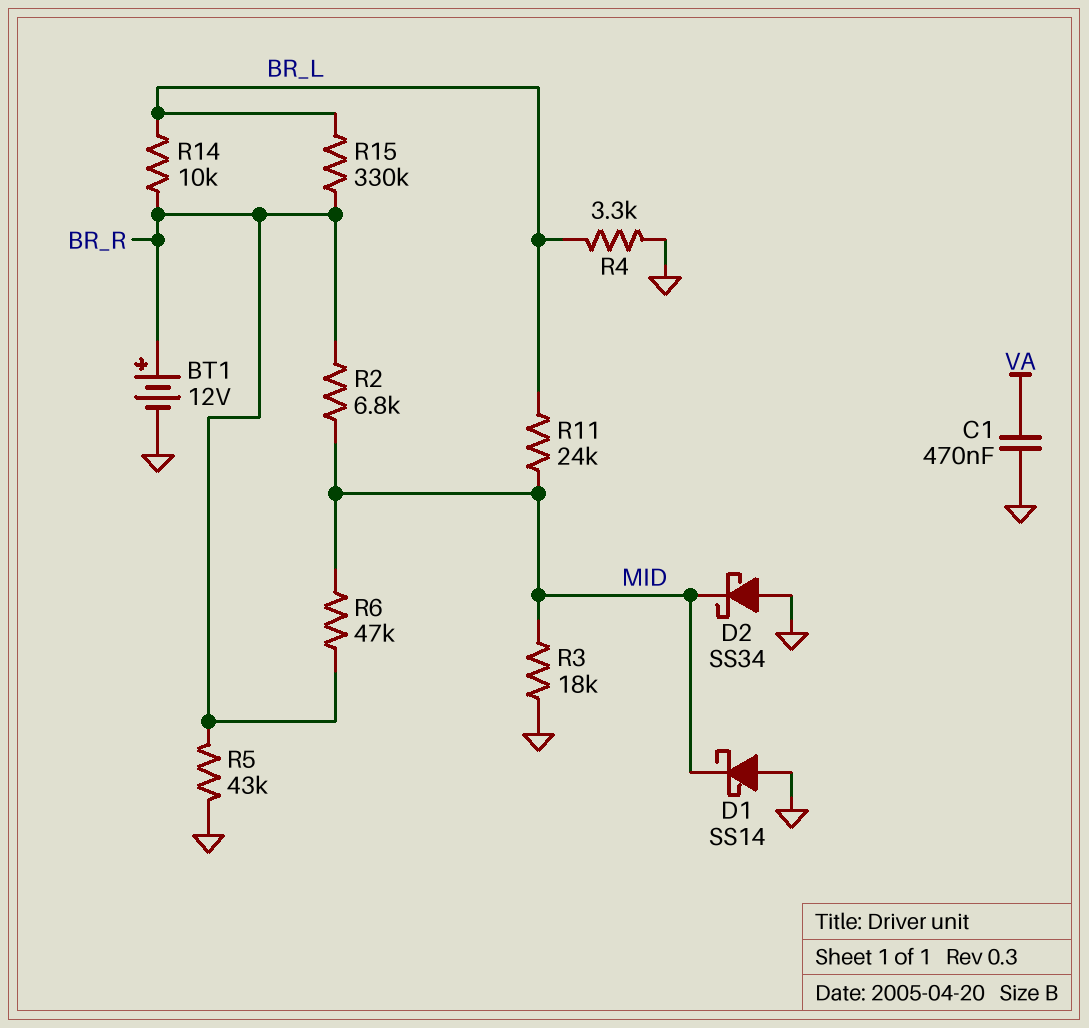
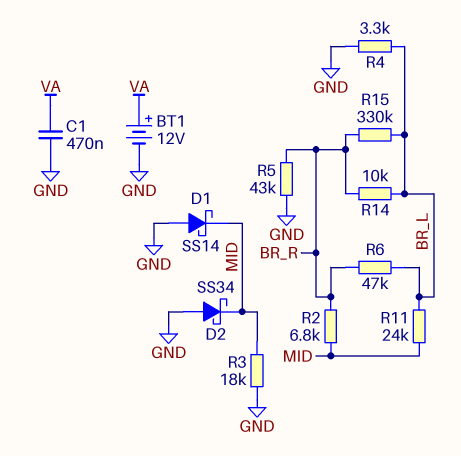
BT1: 12V (plus BR_R, minus GND) -> 12V (plus VA, minus GND)
R6: 47k (BR_R, MID) -> 47k (BR_L, BR_R)

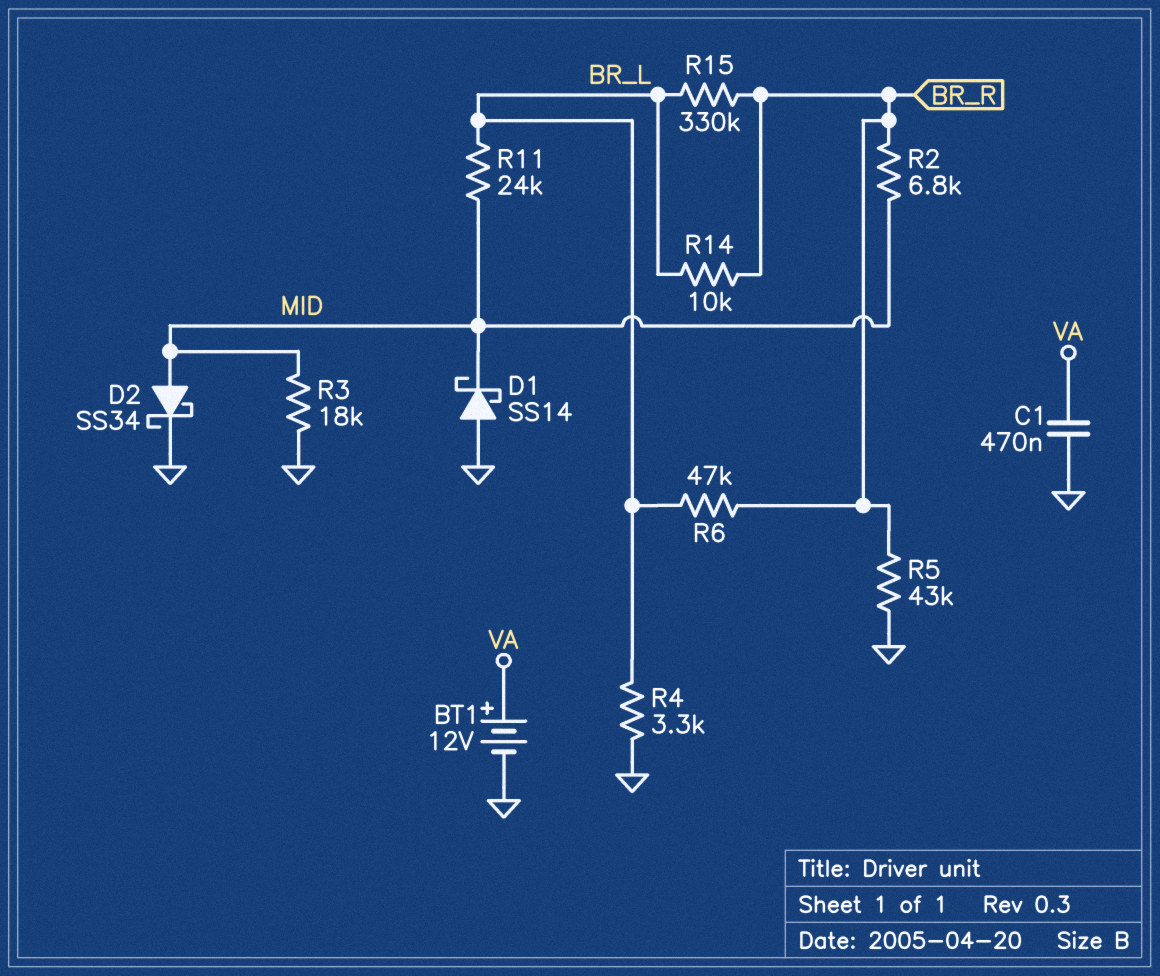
D2: schottky SS34 (A GND, K MID) -> schottky SS34 (A MID, K GND)

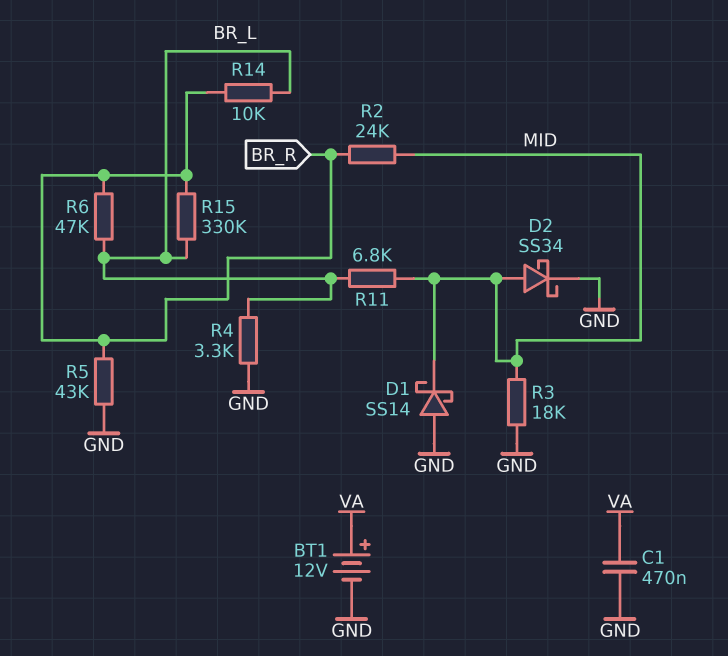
R2: 6.8k (BR_R, MID) -> 24k (BR_R, MID)
R11: 24k (BR_L, MID) -> 6.8k (BR_L, MID)

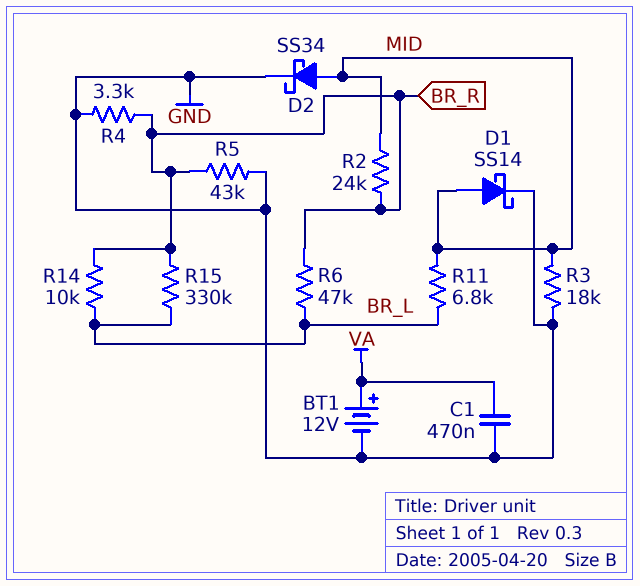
D1: schottky SS14 (A GND, K MID) -> schottky SS14 (A MID, K GND)
R4: 3.3k (BR_L, GND) -> 3.3k (BR_R, GND)

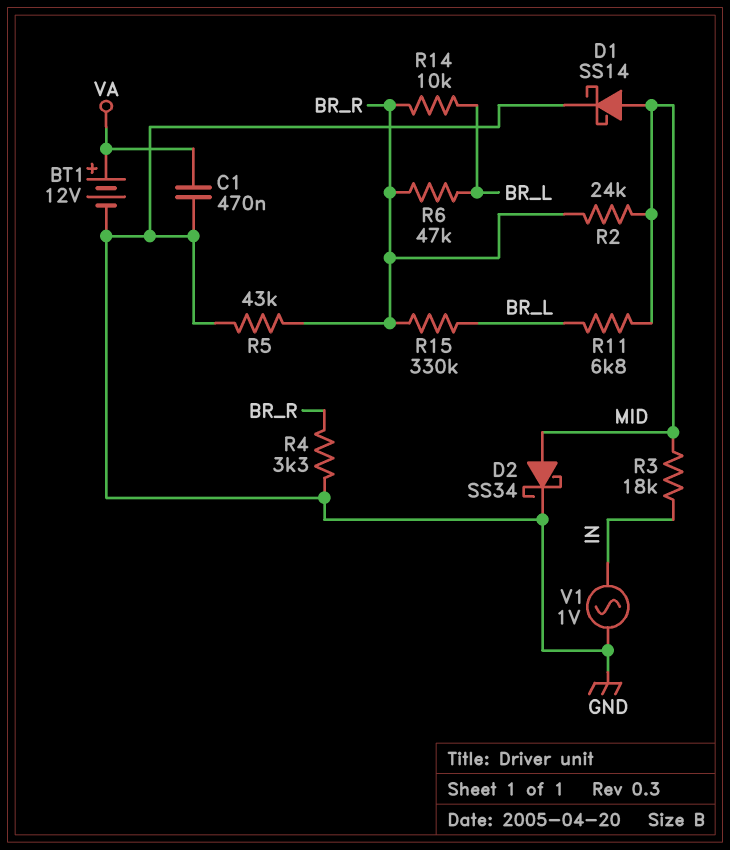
R3: 18k (GND, MID) -> 18k (IN, MID)
V1: none -> AC 1V (GND, IN)

